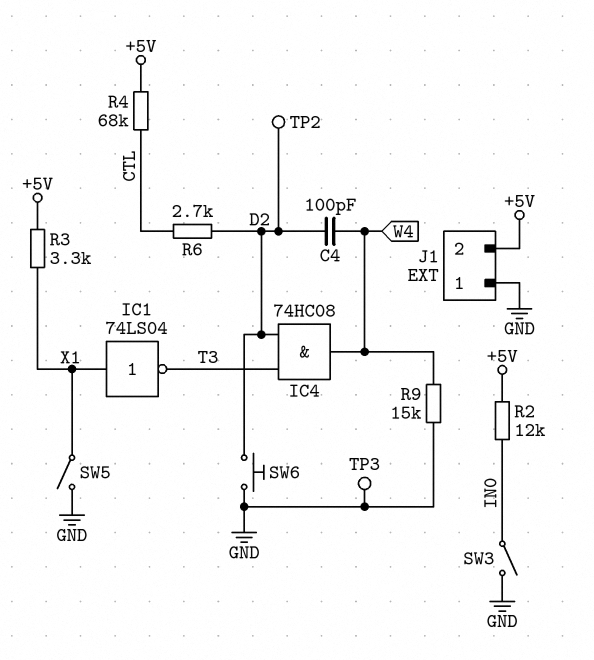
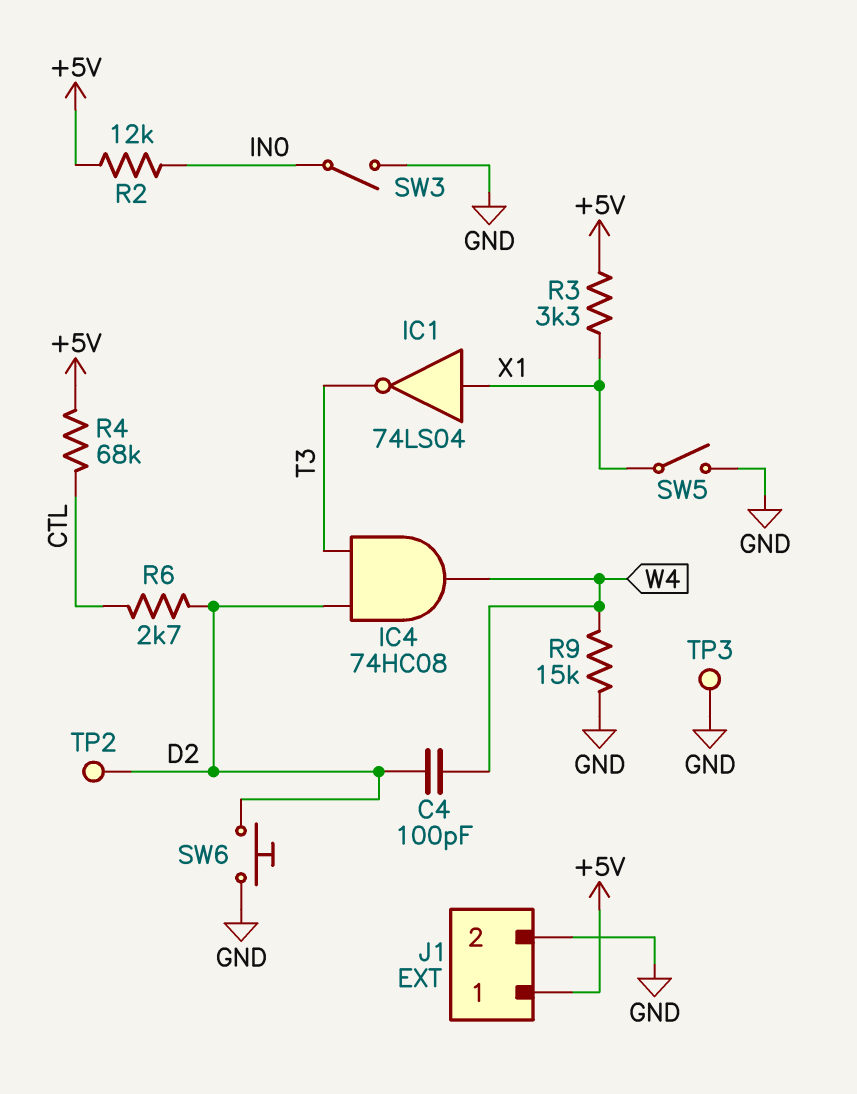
J1 pin 1: GND -> +5V
J1 pin 2: +5V -> GND

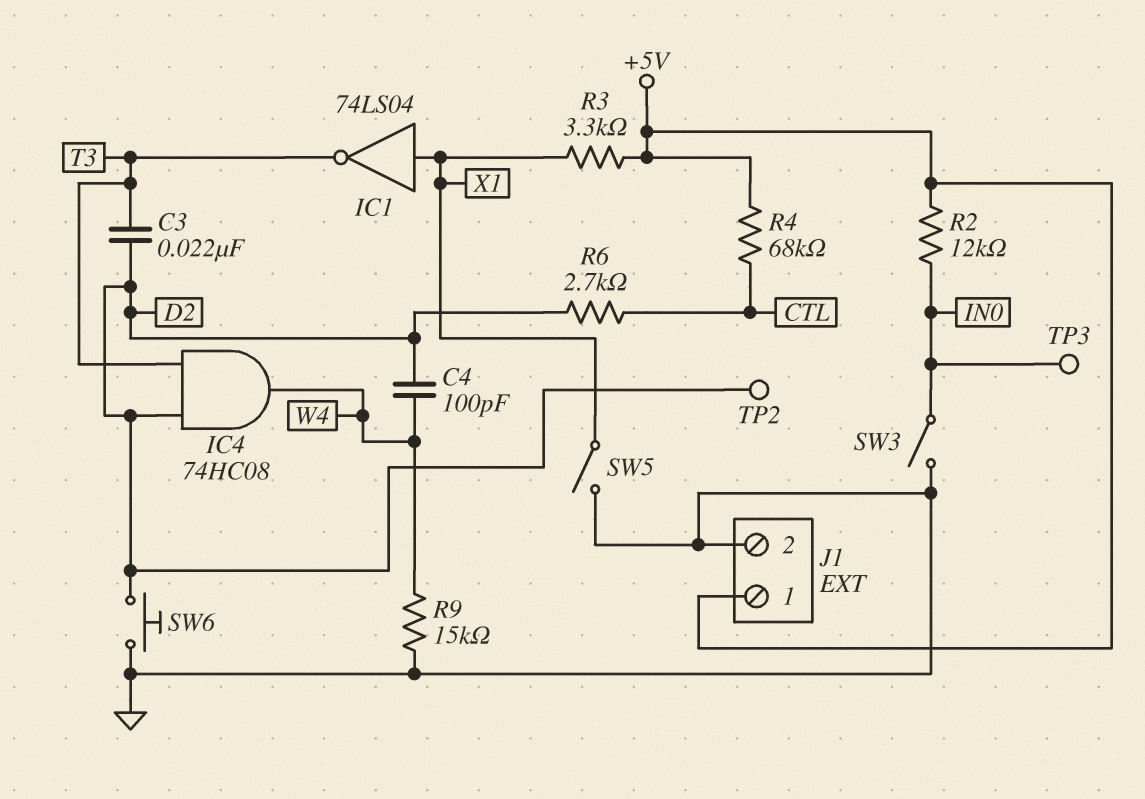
C3: none -> 22nF (D2, T3)
TP3: test point (GND) -> test point (IN0)

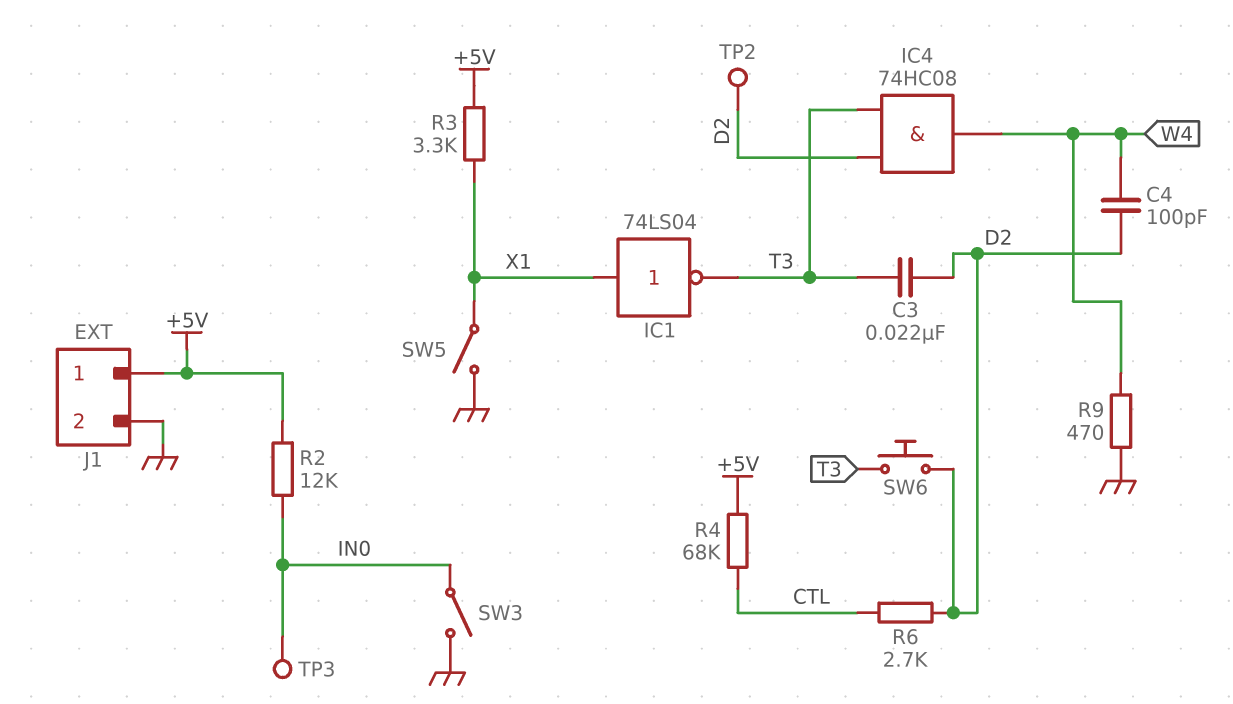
R9: 15k (GND, W4) -> 470 (GND, W4)
SW6: button (D2, GND) -> button (D2, T3)

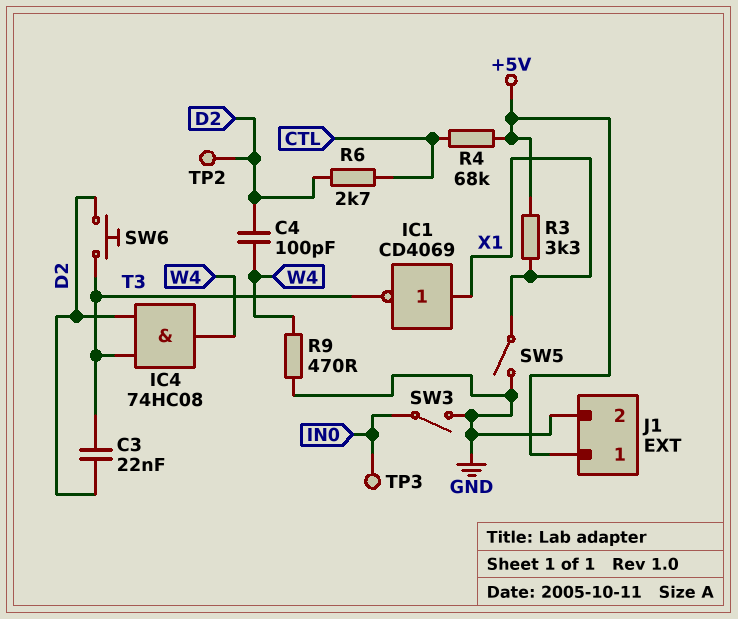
IC1: NOT 74LS04 (in X1, out T3) -> NOT CD4069 (in X1, out T3)
R2: 12k (+5V, IN0) -> none

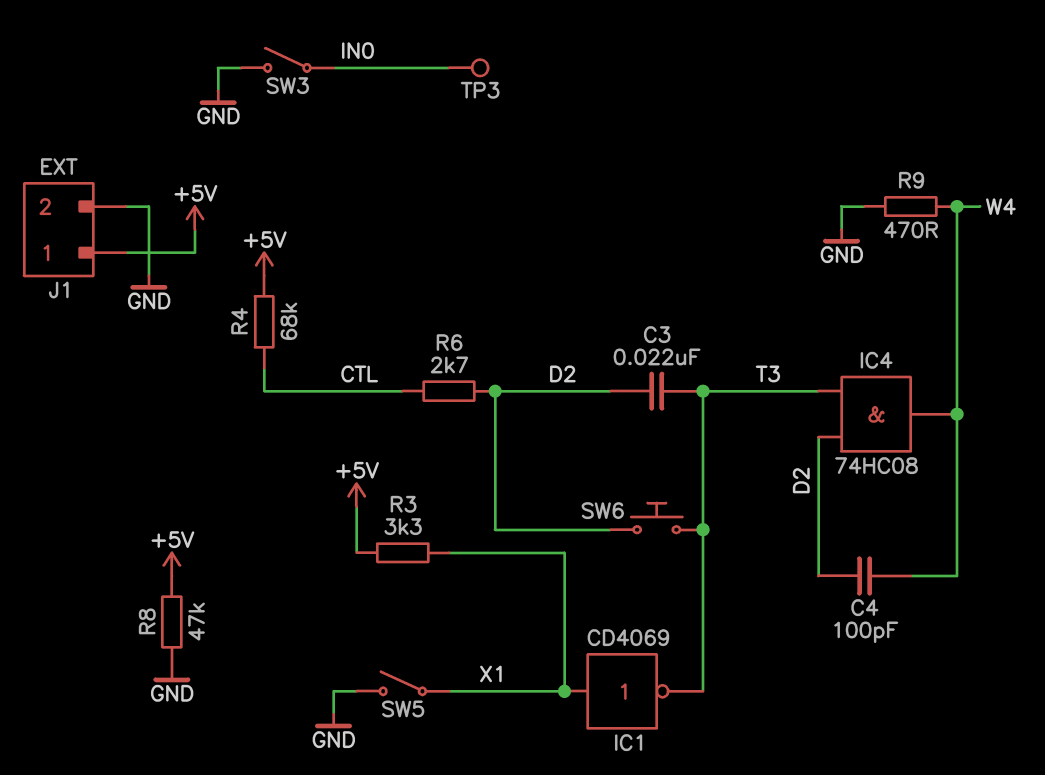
R8: none -> 47k (+5V, GND)
TP2: test point (D2) -> none

